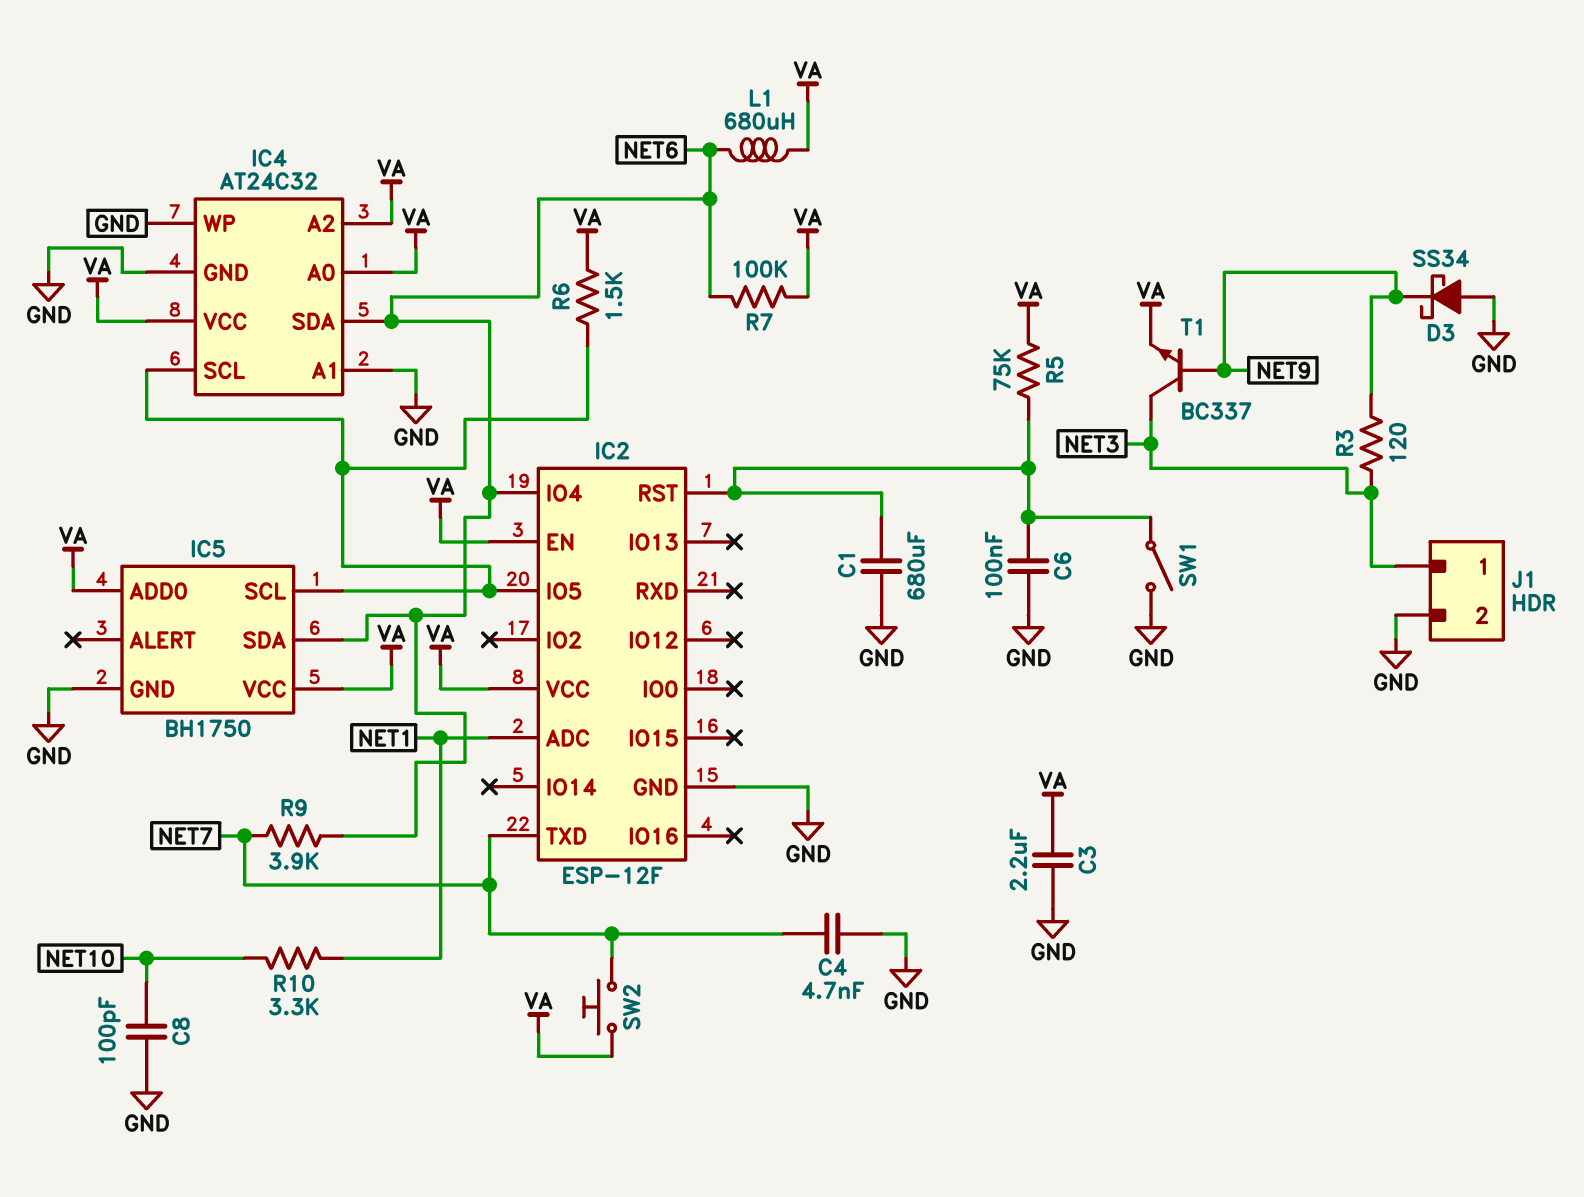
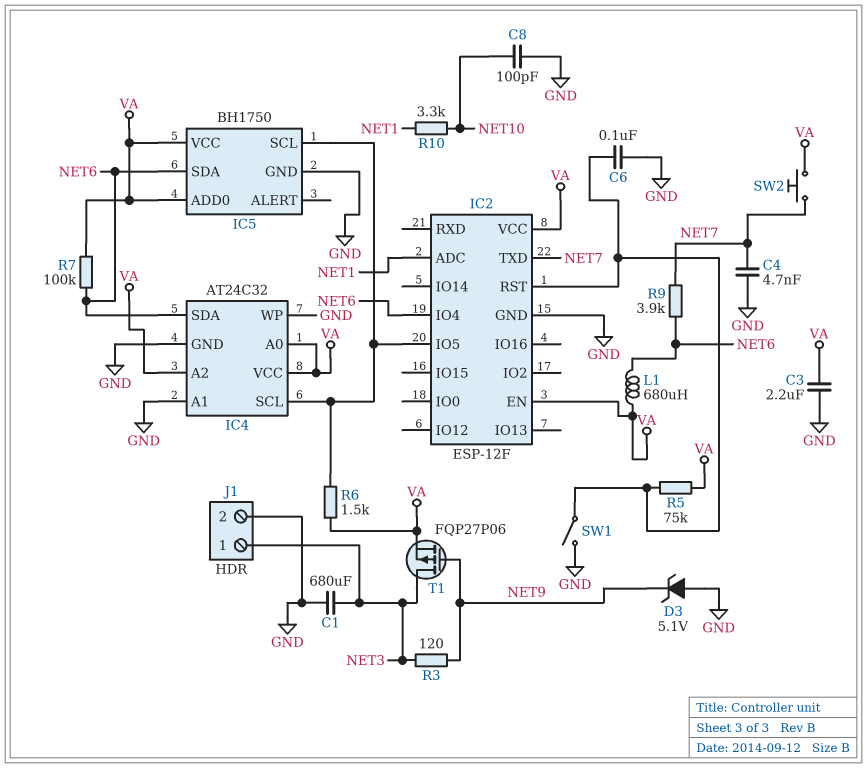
C1: 680uF (GND, IC2/RST) -> 680uF (GND, NET3)
D3: schottky SS34 (A GND, K NET9) -> zener 5.1V (A GND, K NET9)
T1: NPN BC337 (B NET9, C NET3, E VA) -> PMOS FQP27P06 (G NET9, D NET3, S VA)

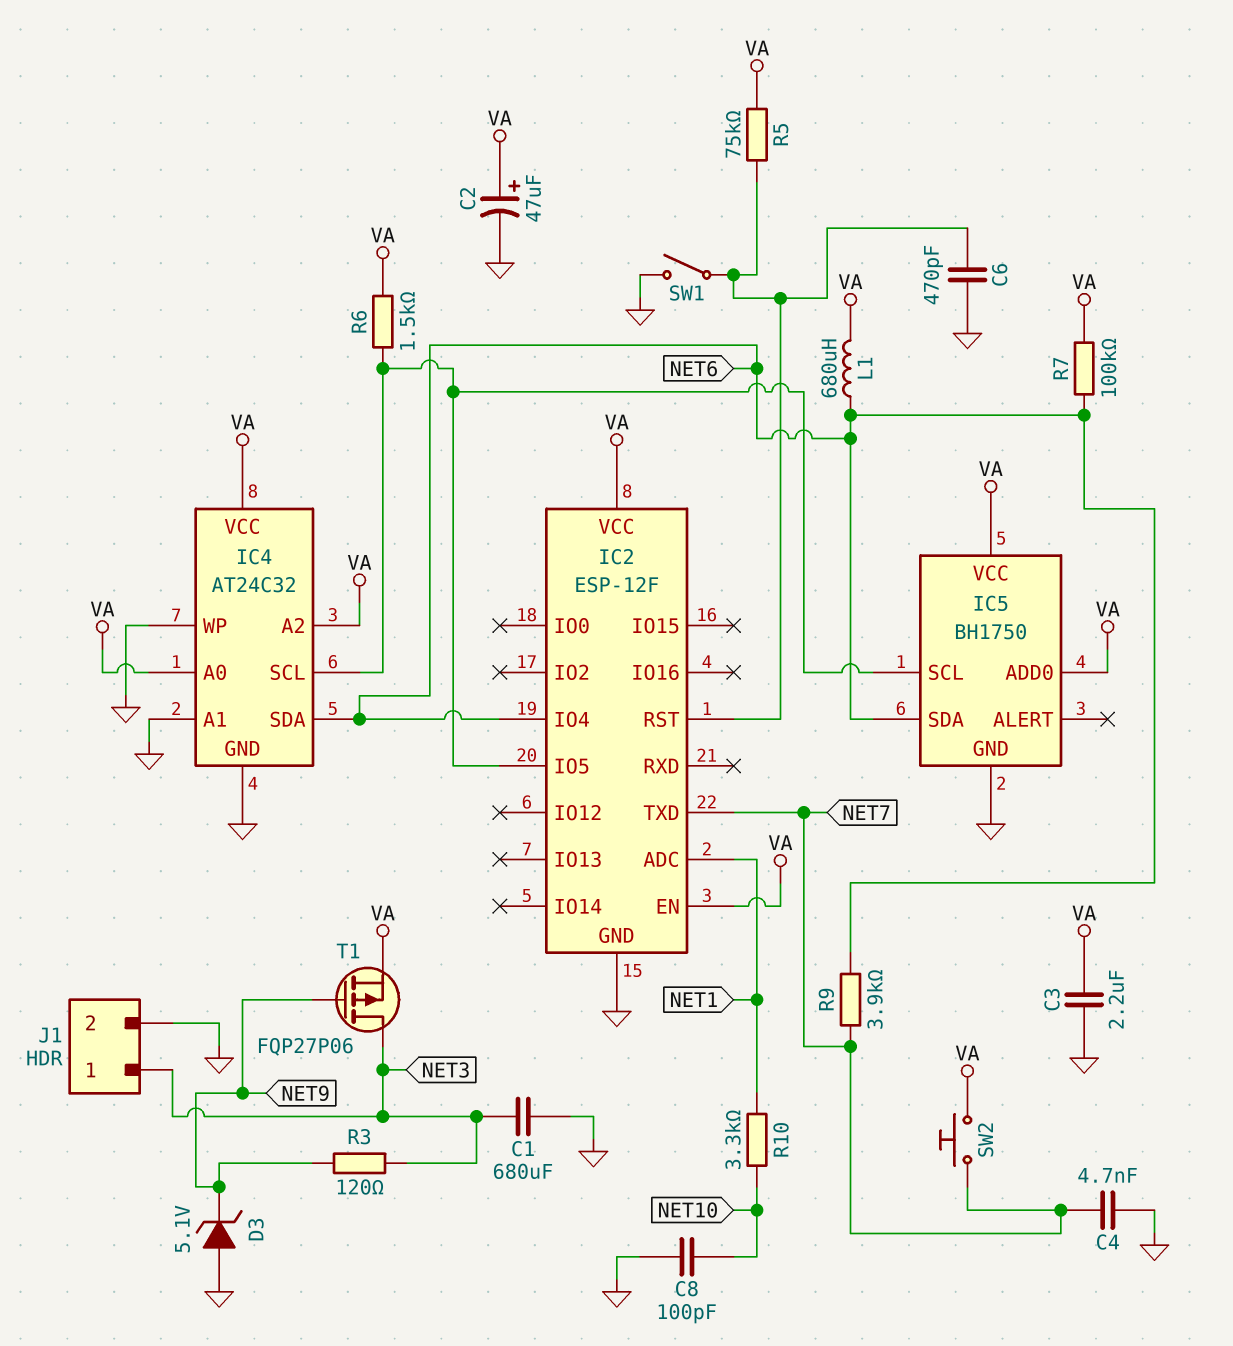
C2: none -> 47uF (plus VA, minus GND)
C6: 100nF (GND, IC2/RST) -> 470pF (GND, IC2/RST)

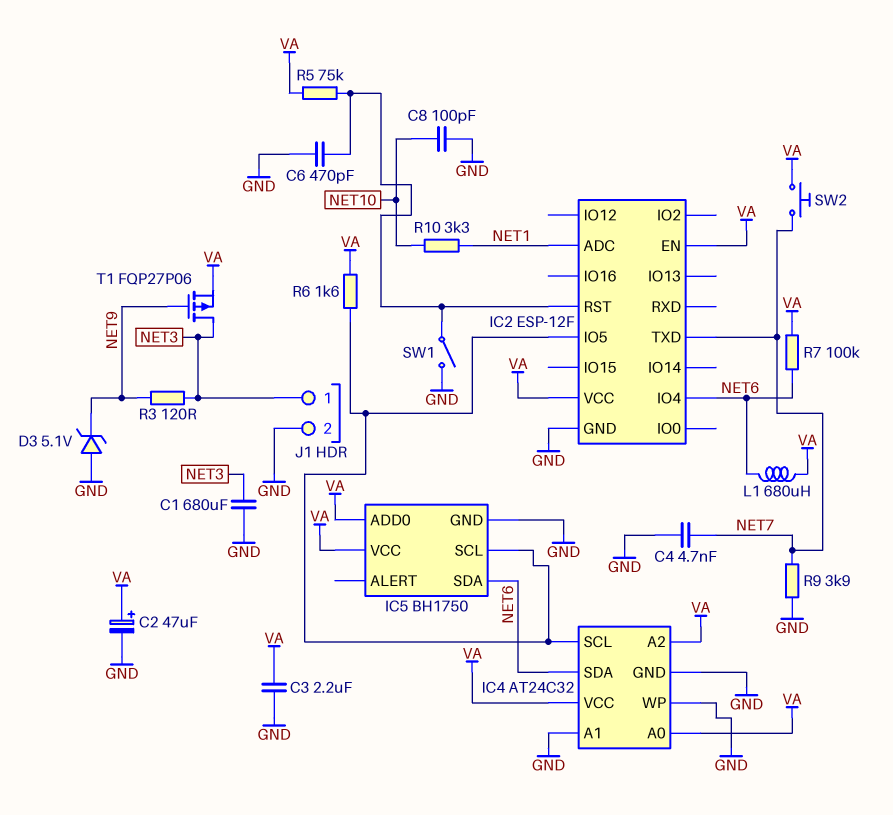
R6: 1.5k (IC2/IO5, VA) -> 1.6k (IC2/IO5, VA)
R9: 3.9k (NET6, NET7) -> 3.9k (GND, NET7)

